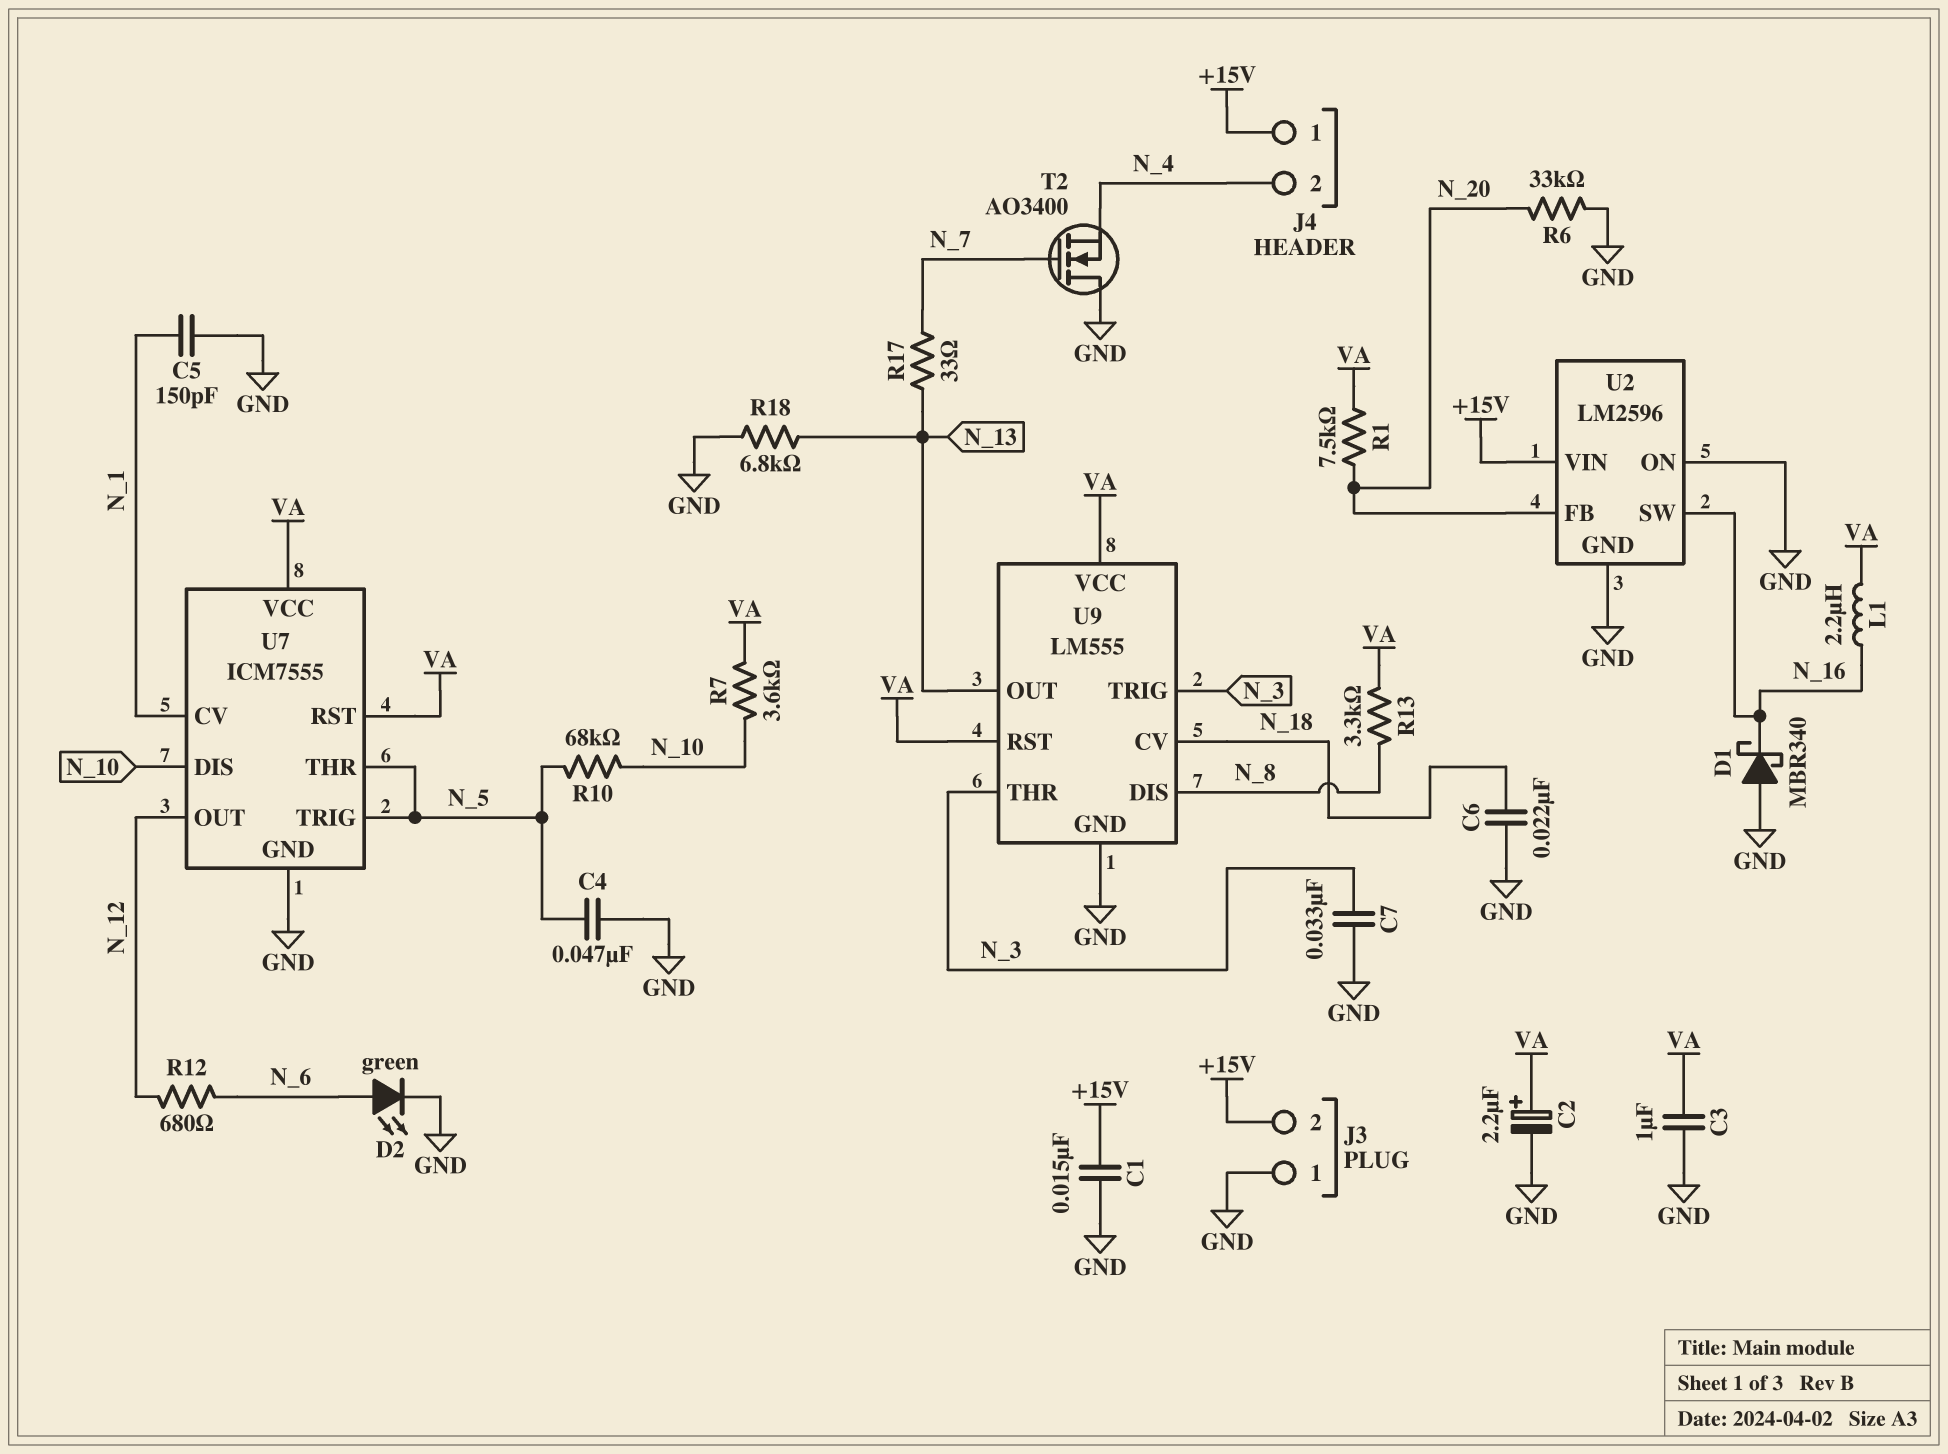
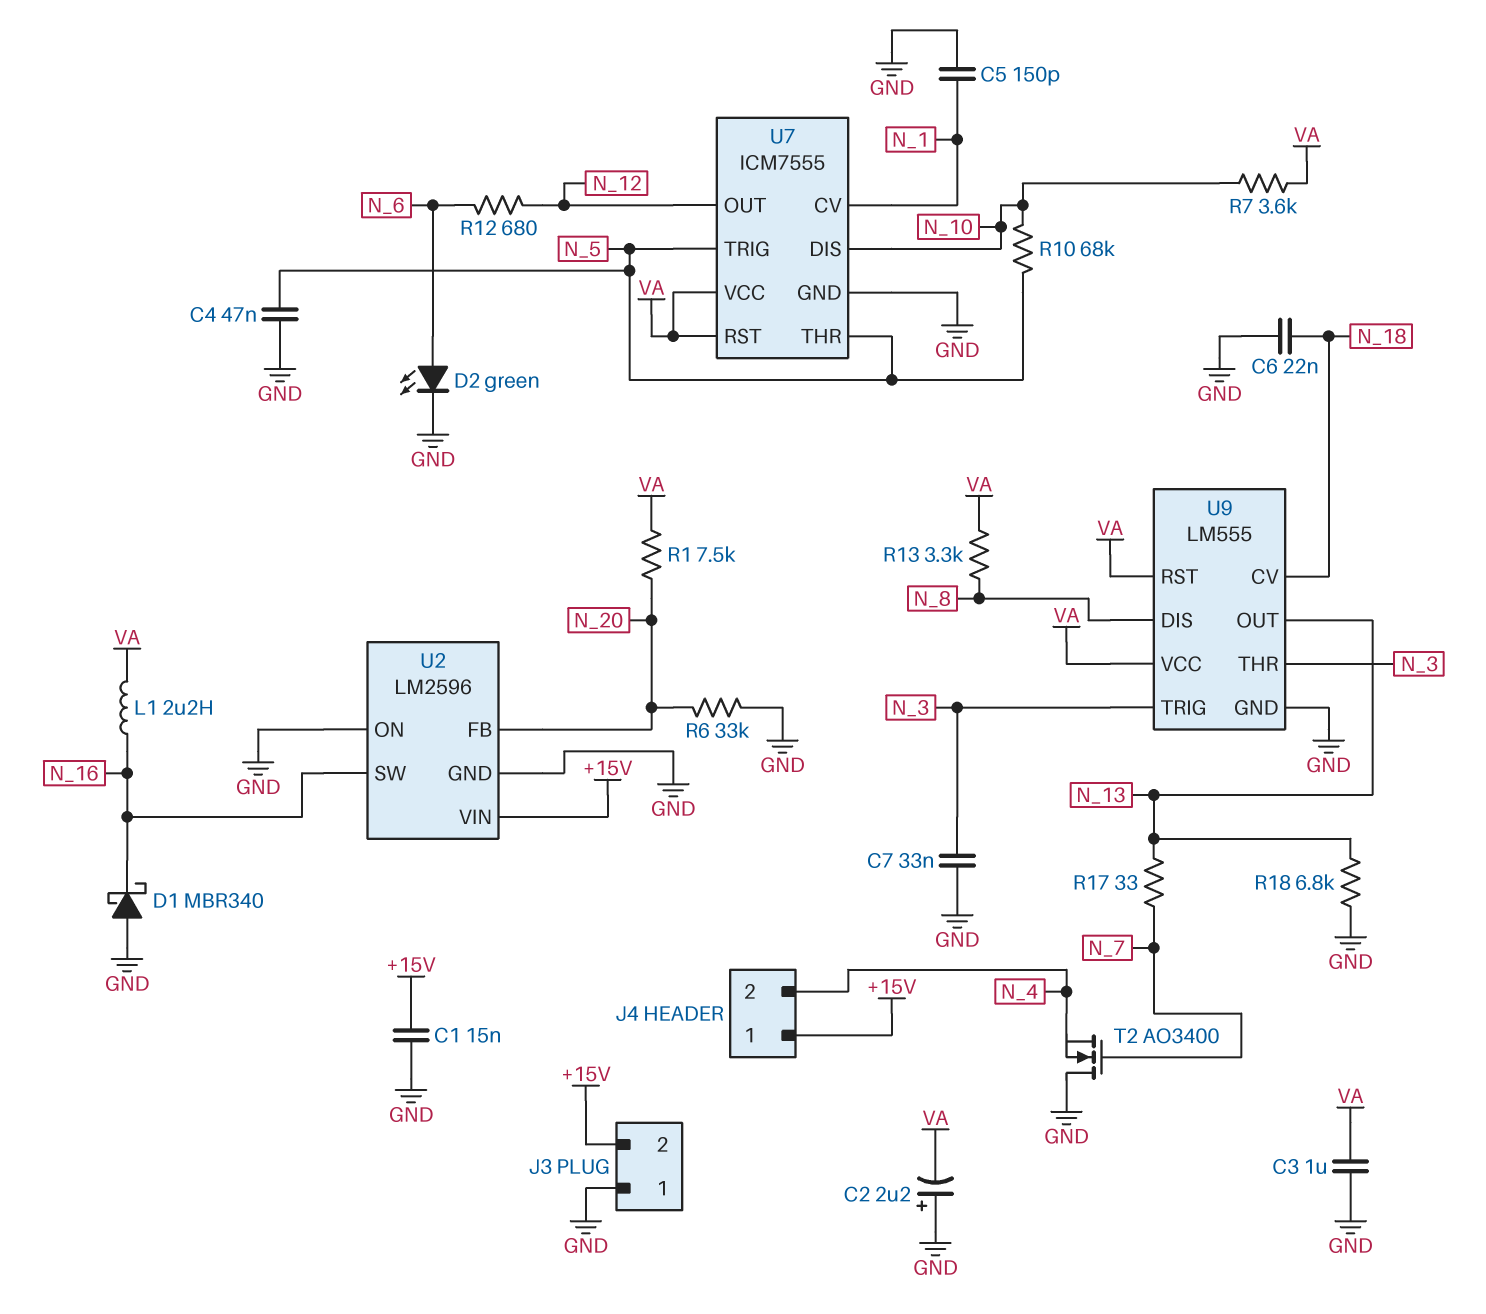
C2: 2.2uF (plus VA, minus GND) -> 2.2uF (plus GND, minus VA)

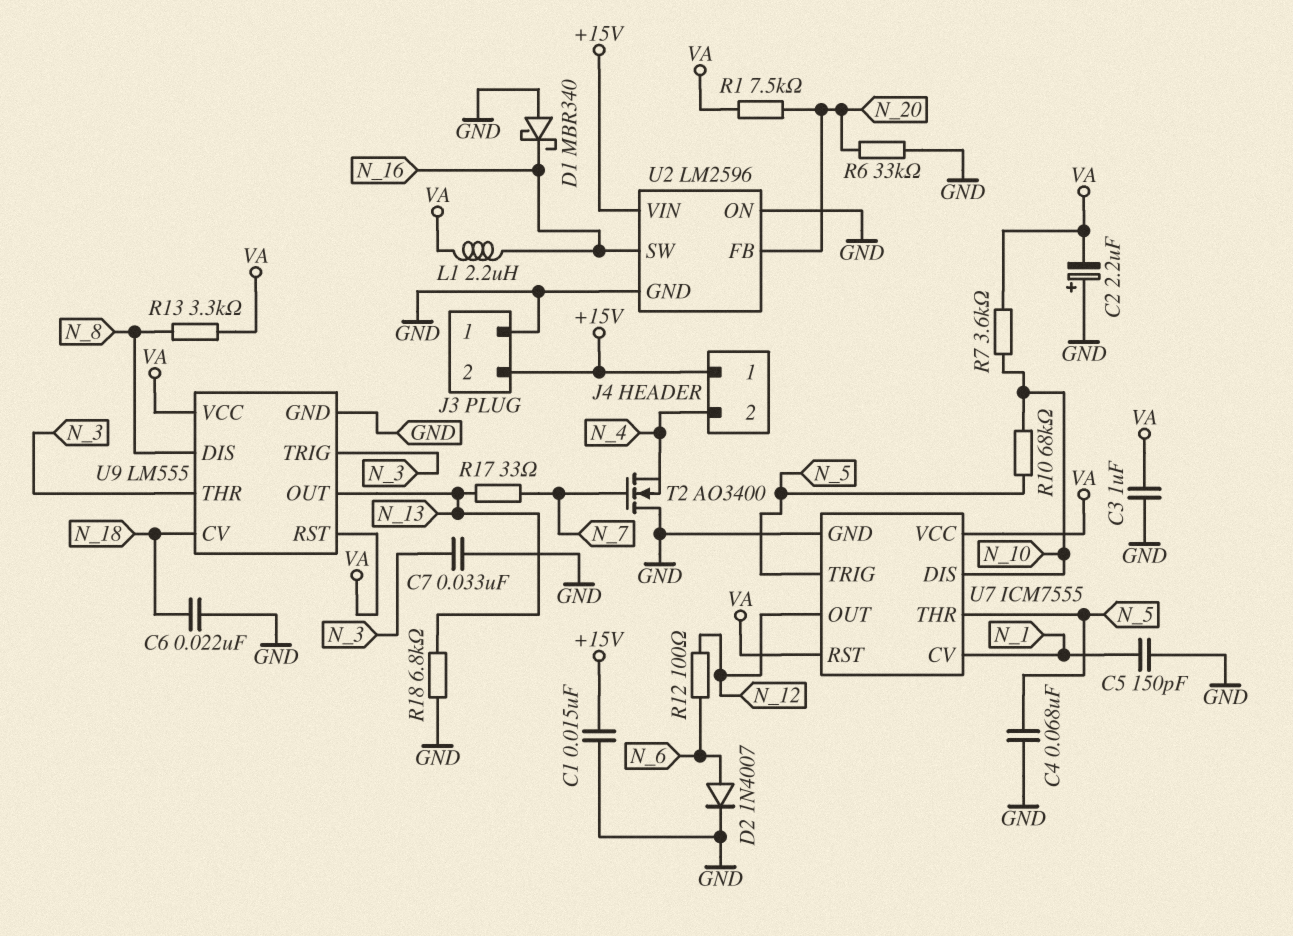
C4: 47nF (GND, N_5) -> 68nF (GND, N_5)
D2: LED green (A N_6, K GND) -> diode 1N4007 (A N_6, K GND)
R12: 680 (N_6, N_12) -> 100 (N_6, N_12)

